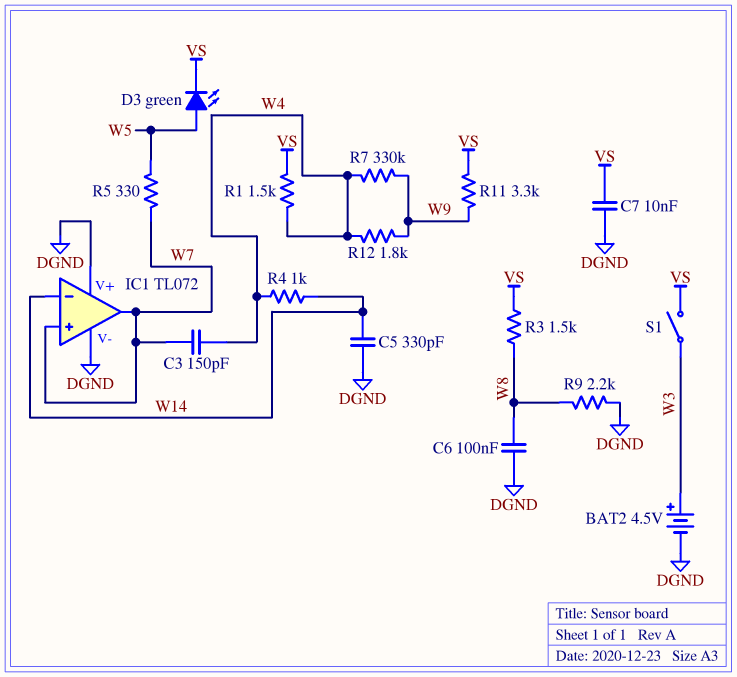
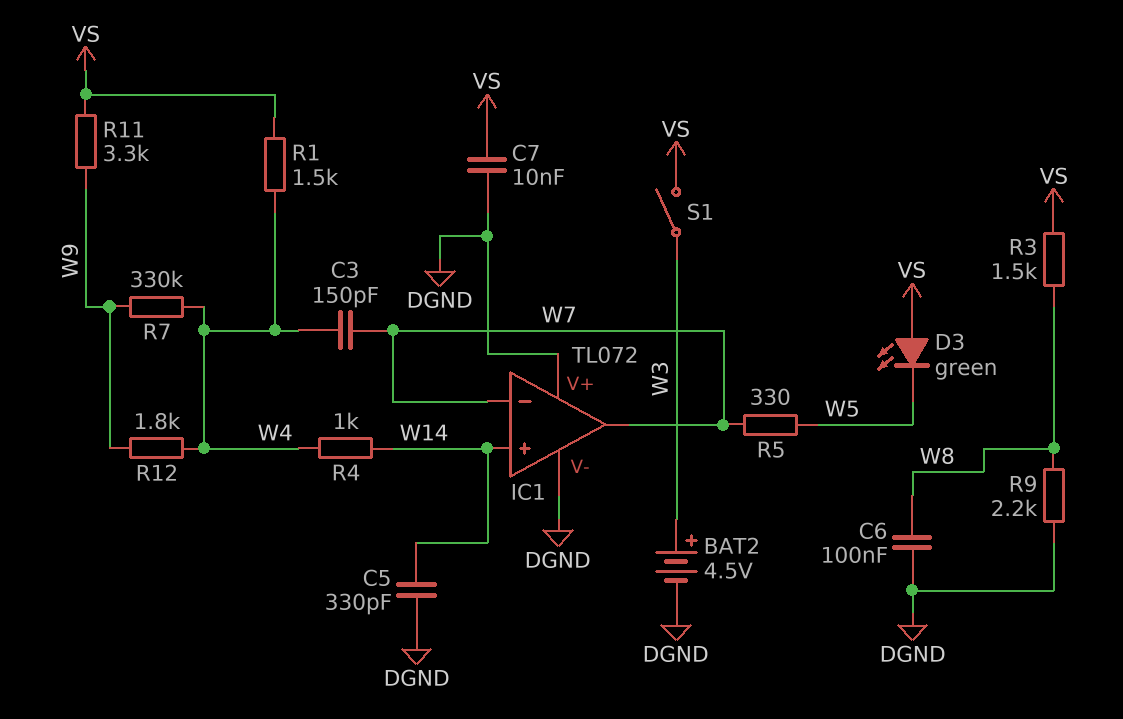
D3: LED green (A W5, K VS) -> LED green (A VS, K W5)
IC1 pin in+: W7 -> W14
IC1 pin in-: W14 -> W7

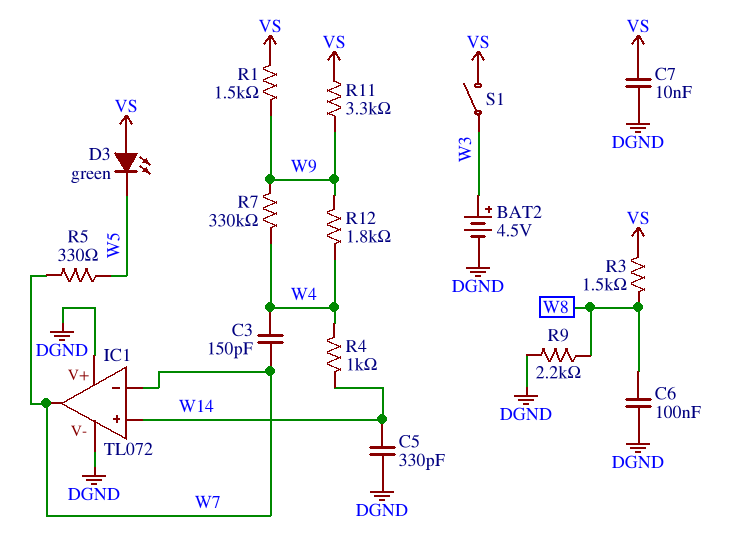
R1: 1.5k (VS, W4) -> 1.5k (VS, W9)

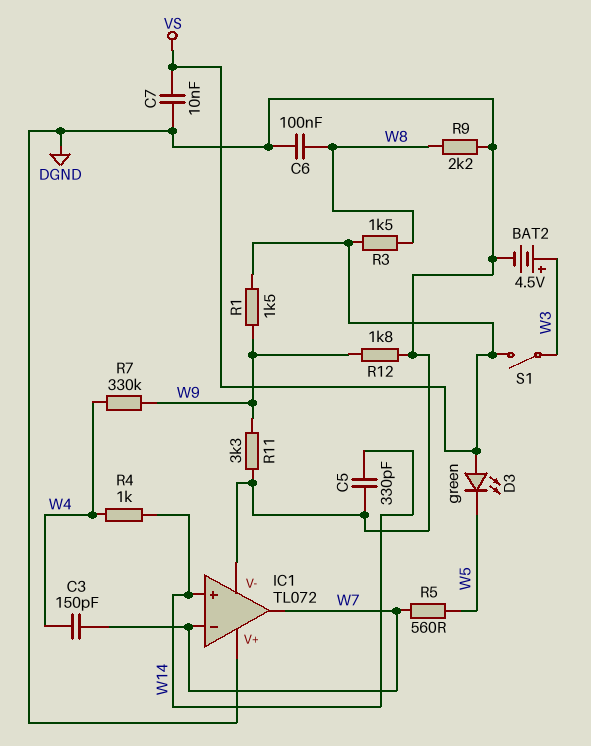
R5: 330 (W5, W7) -> 560 (W5, W7)
R11: 3.3k (VS, W9) -> 3.3k (DGND, W9)
R12: 1.8k (W4, W9) -> 1.8k (DGND, W9)

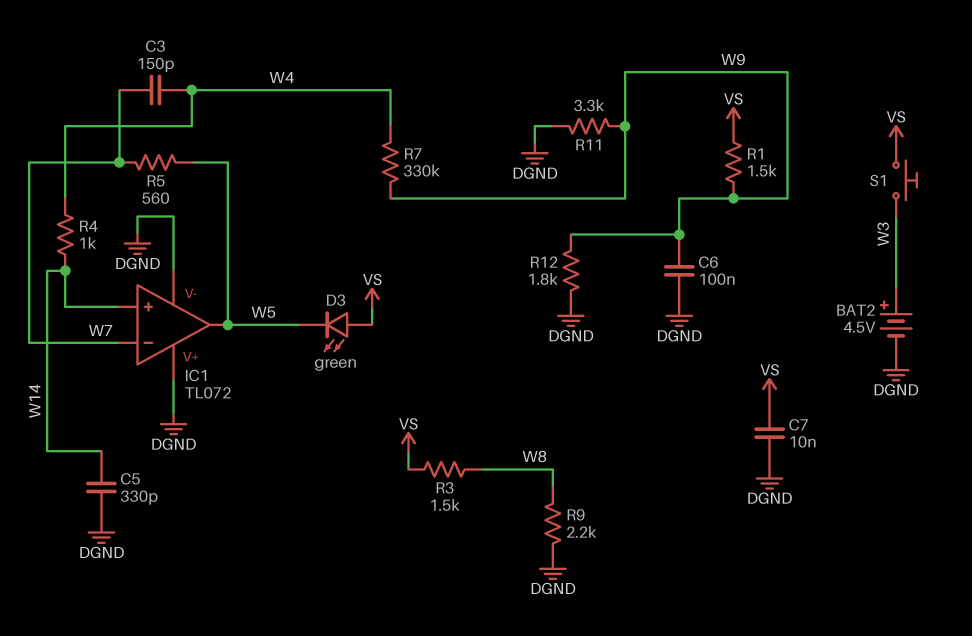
C6: 100nF (DGND, W8) -> 100nF (DGND, W9)
IC1 pin out: W7 -> W5
S1: switch (VS, W3) -> button (VS, W3)

